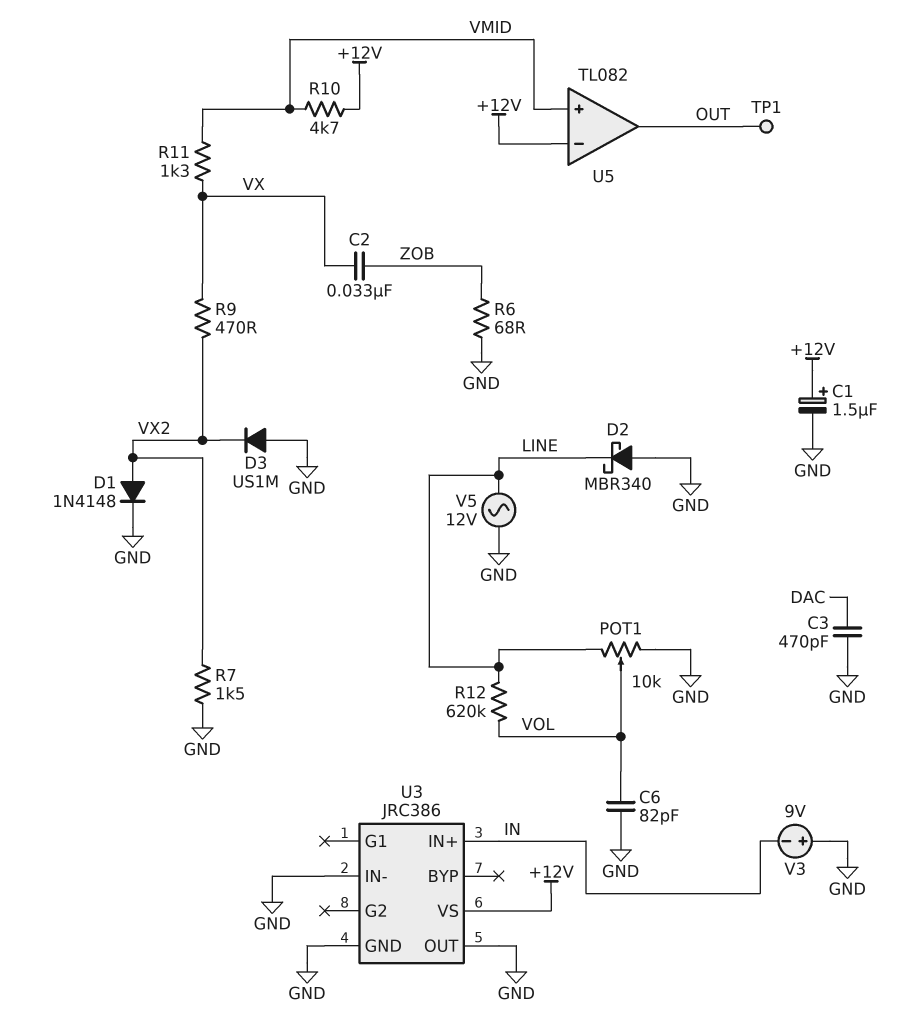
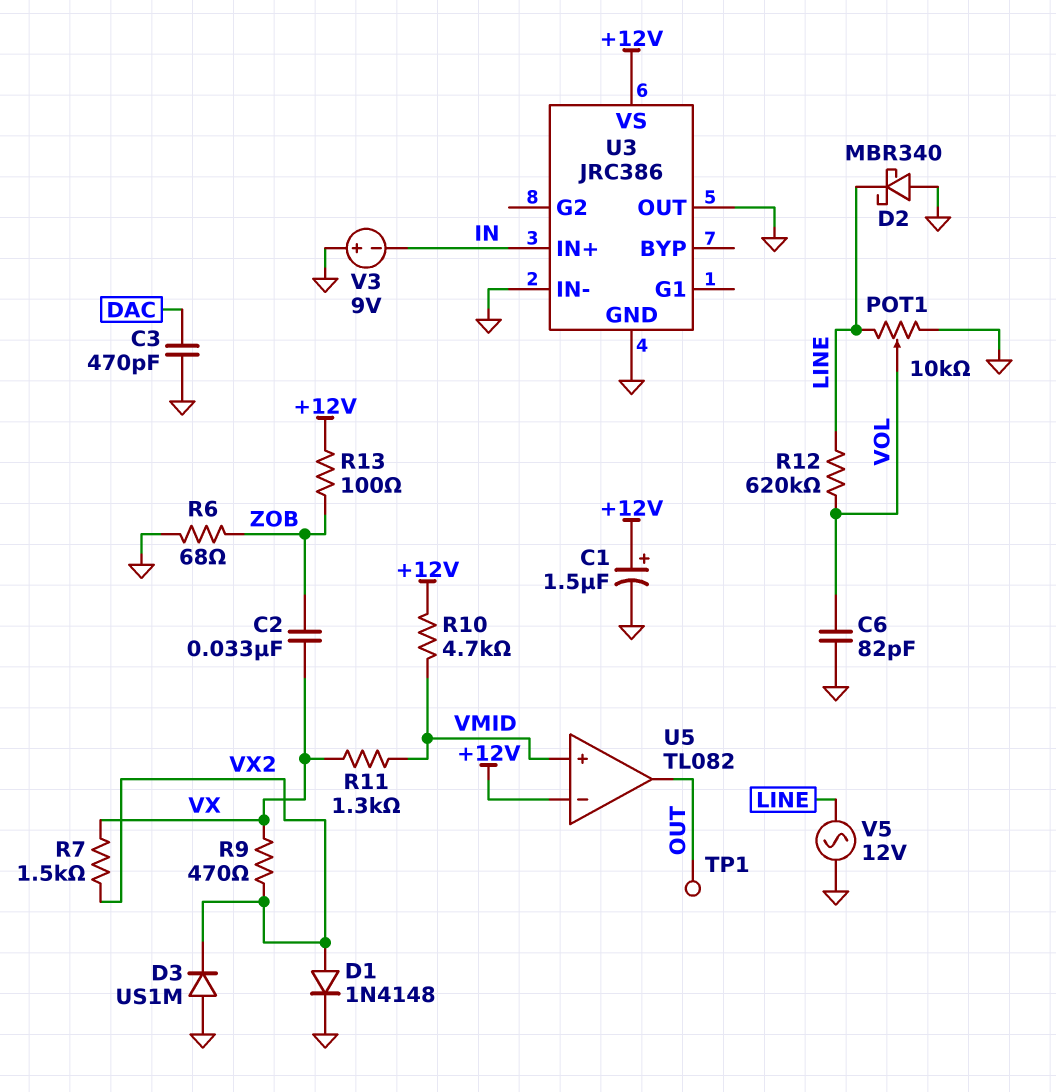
R7: 1.5k (GND, VX2) -> 1.5k (VX, VX2)
R13: none -> 100 (+12V, ZOB)

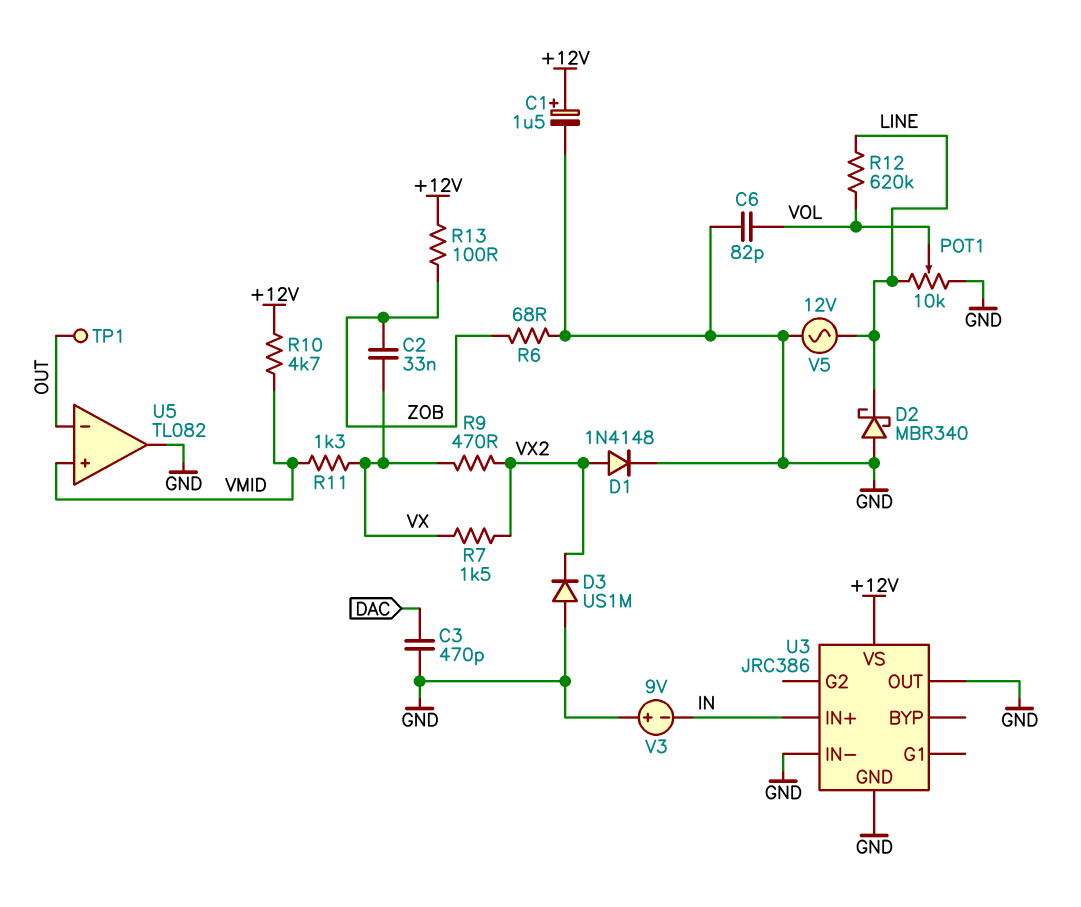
U5 pin in-: +12V -> OUT
U5 pin out: OUT -> GND

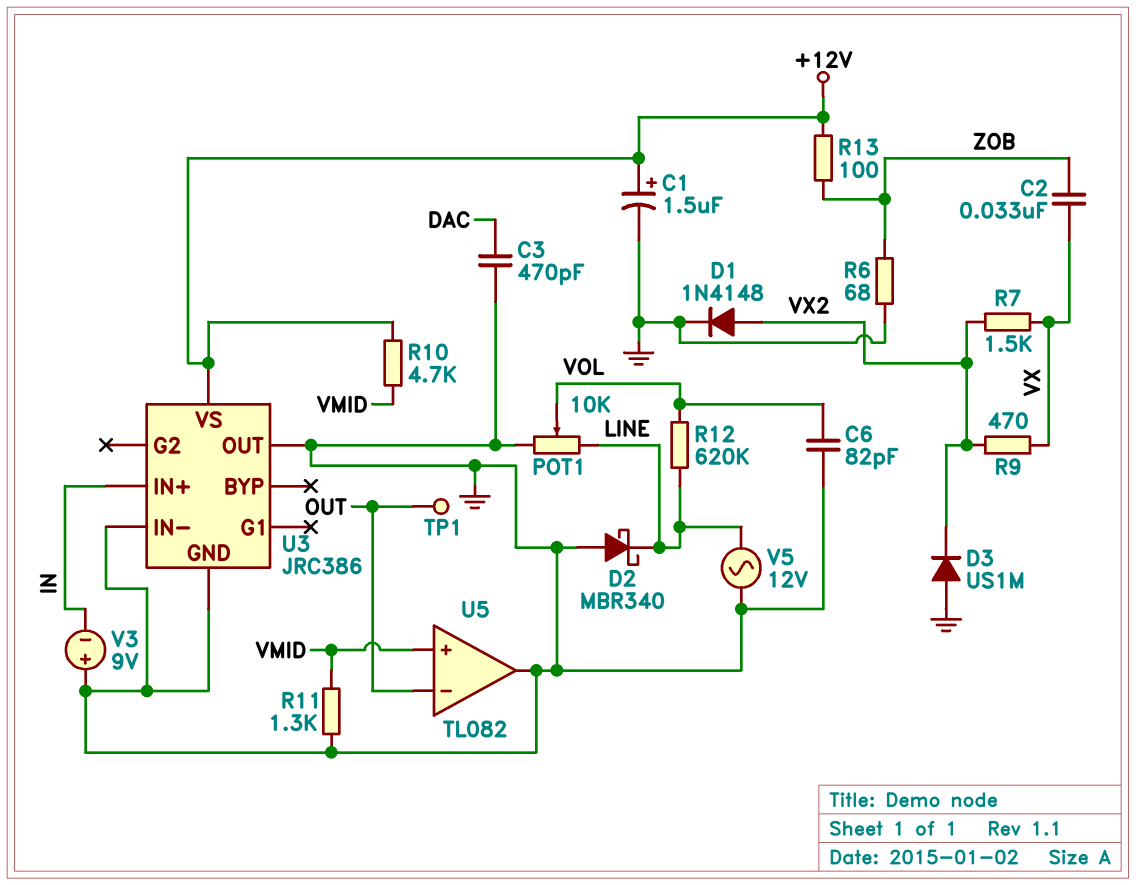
R11: 1.3k (VMID, VX) -> 1.3k (GND, VMID)

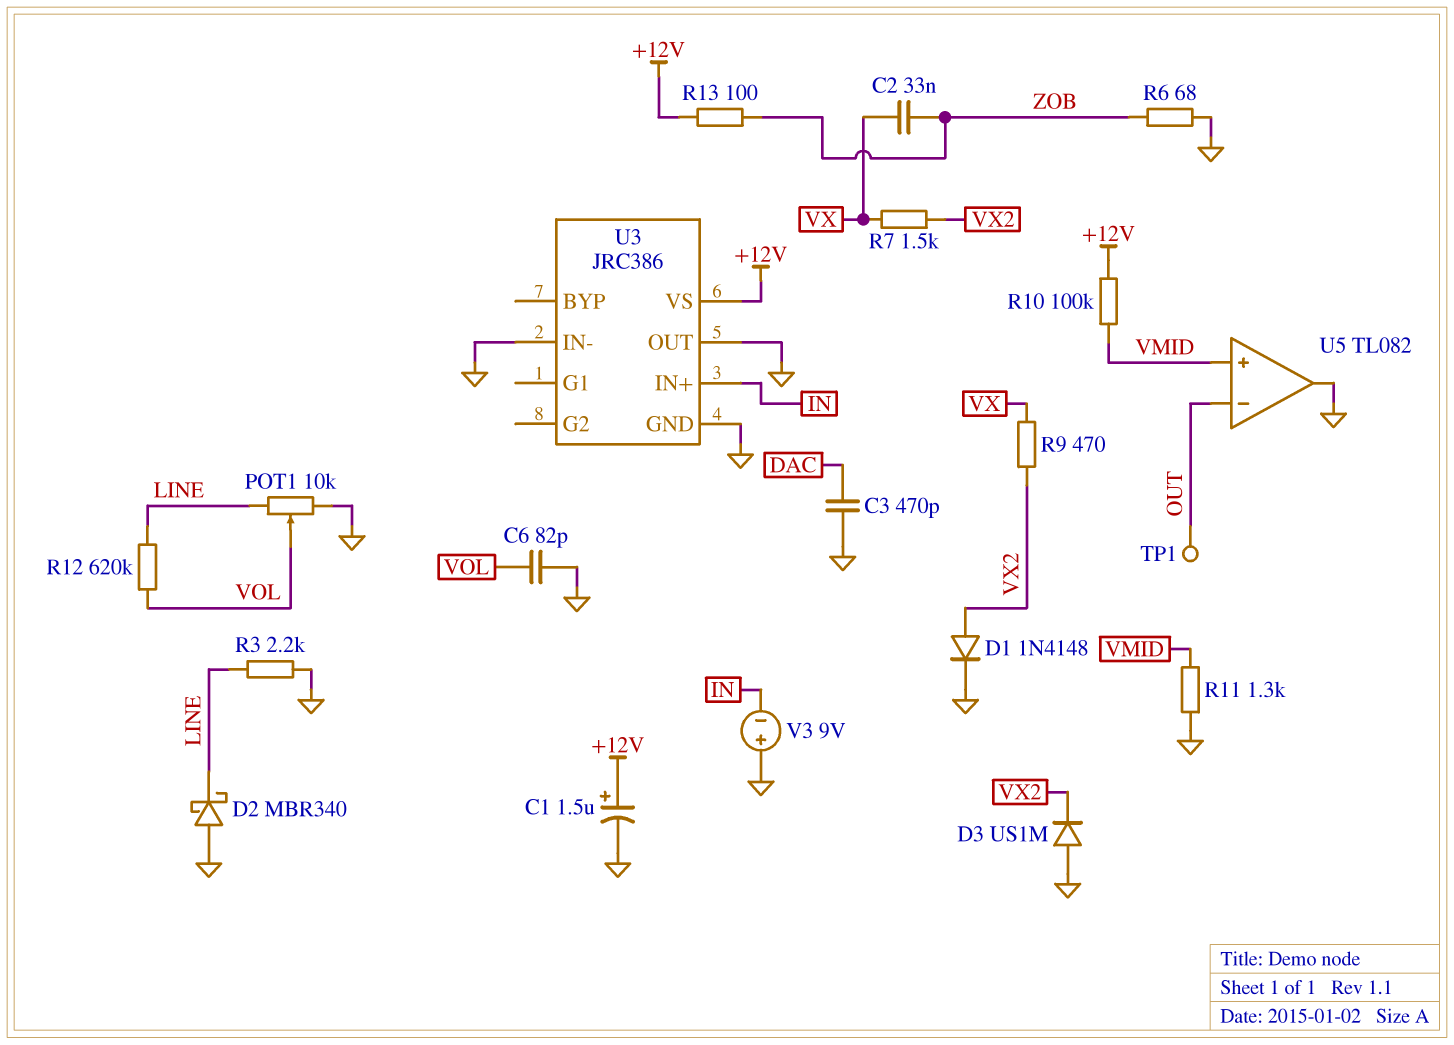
R3: none -> 2.2k (GND, LINE)
R10: 4.7k (+12V, VMID) -> 100k (+12V, VMID)
V5: AC 12V (GND, LINE) -> none

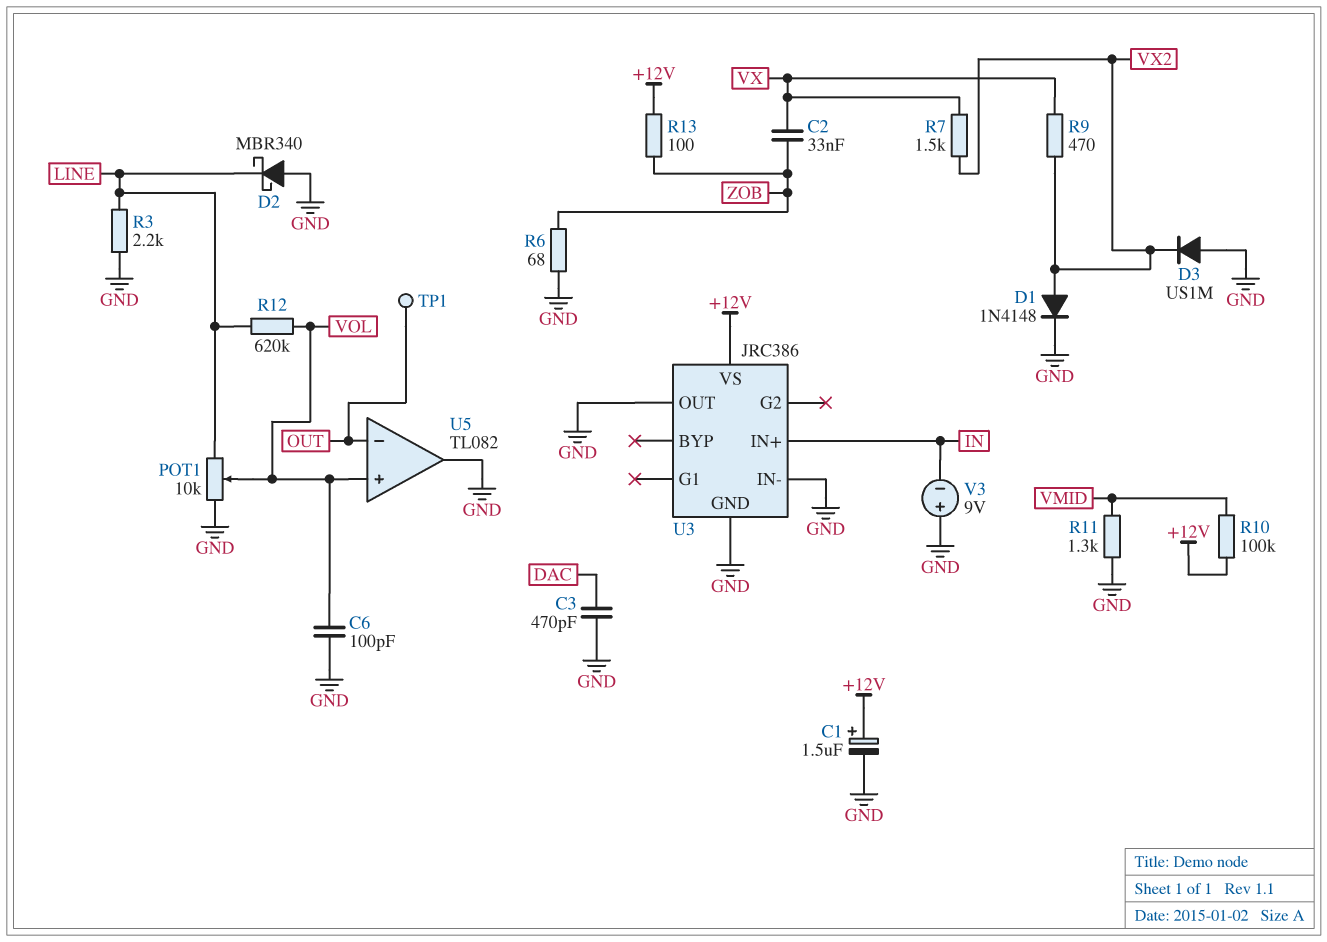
C6: 82pF (GND, VOL) -> 100pF (GND, VOL)
U5 pin in+: VMID -> VOL

